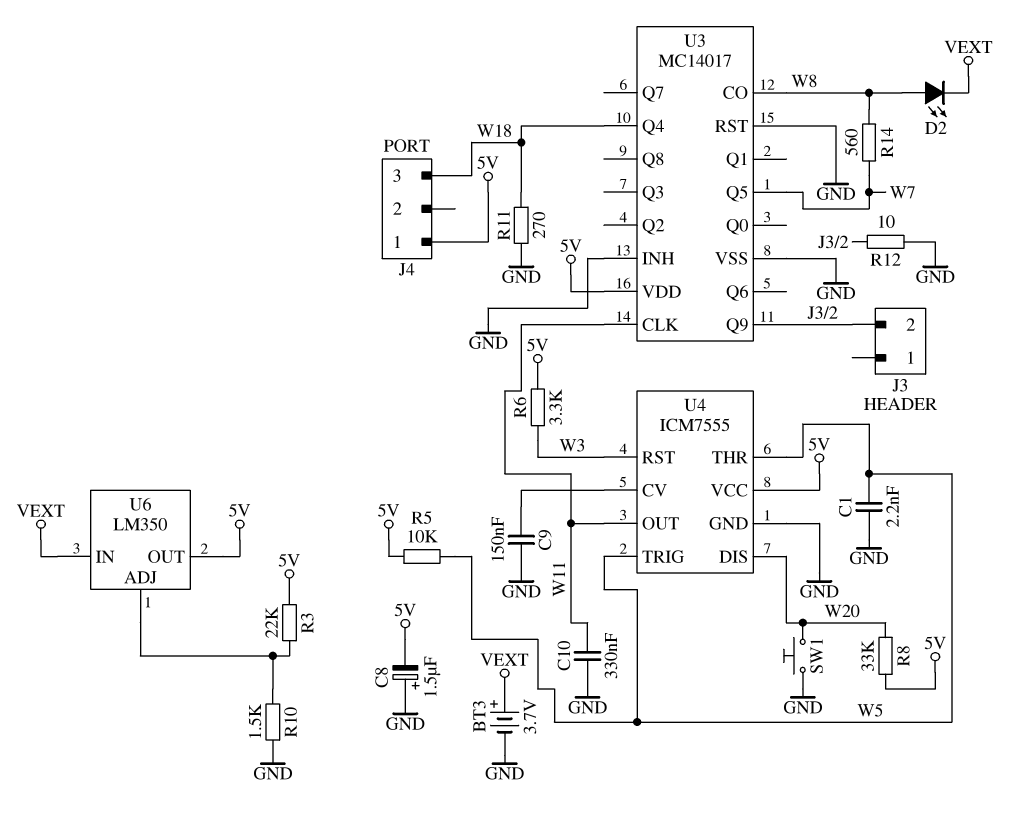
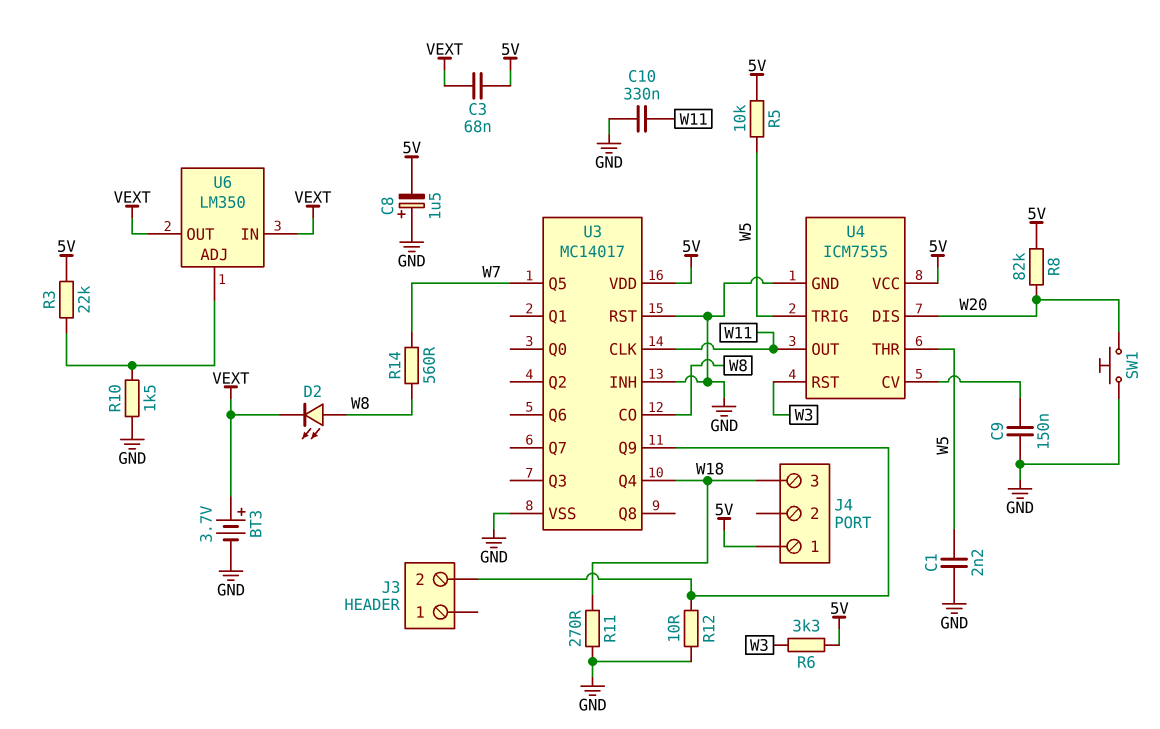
C3: none -> 68nF (5V, VEXT)
R8: 33k (5V, W20) -> 82k (5V, W20)
U6 pin OUT: 5V -> VEXT

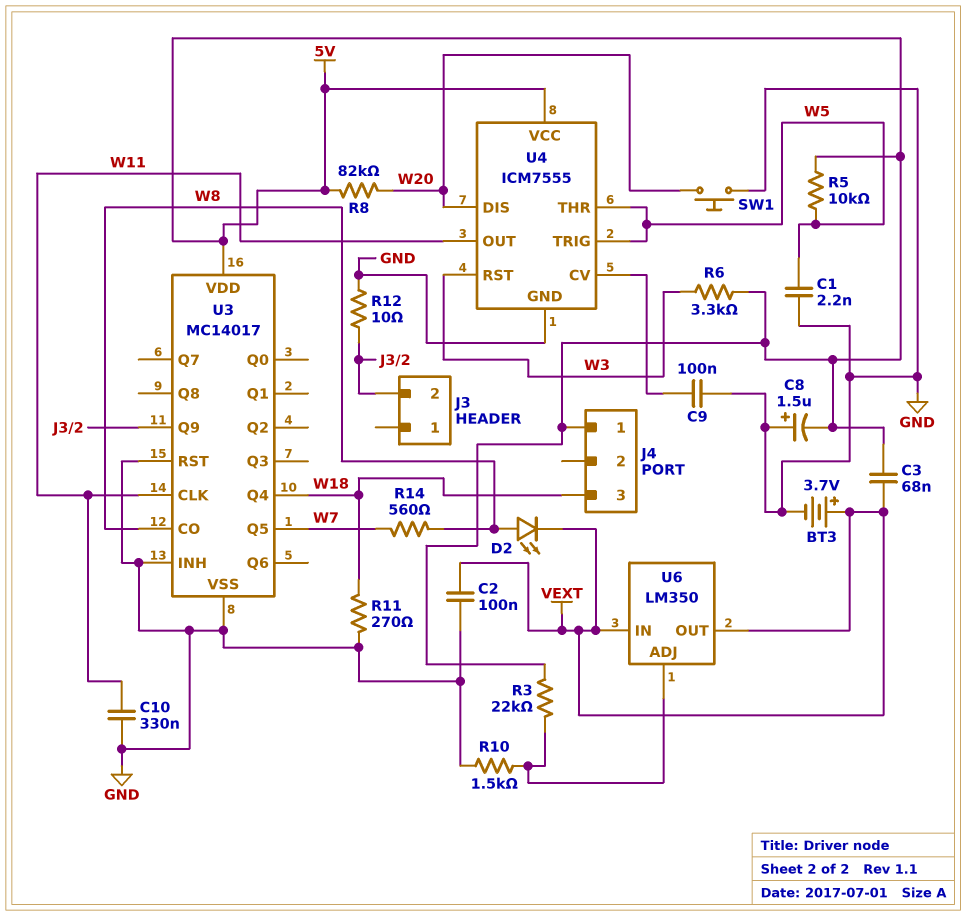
C2: none -> 100nF (GND, VEXT)
C9: 150nF (GND, U4/CV) -> 100nF (GND, U4/CV)

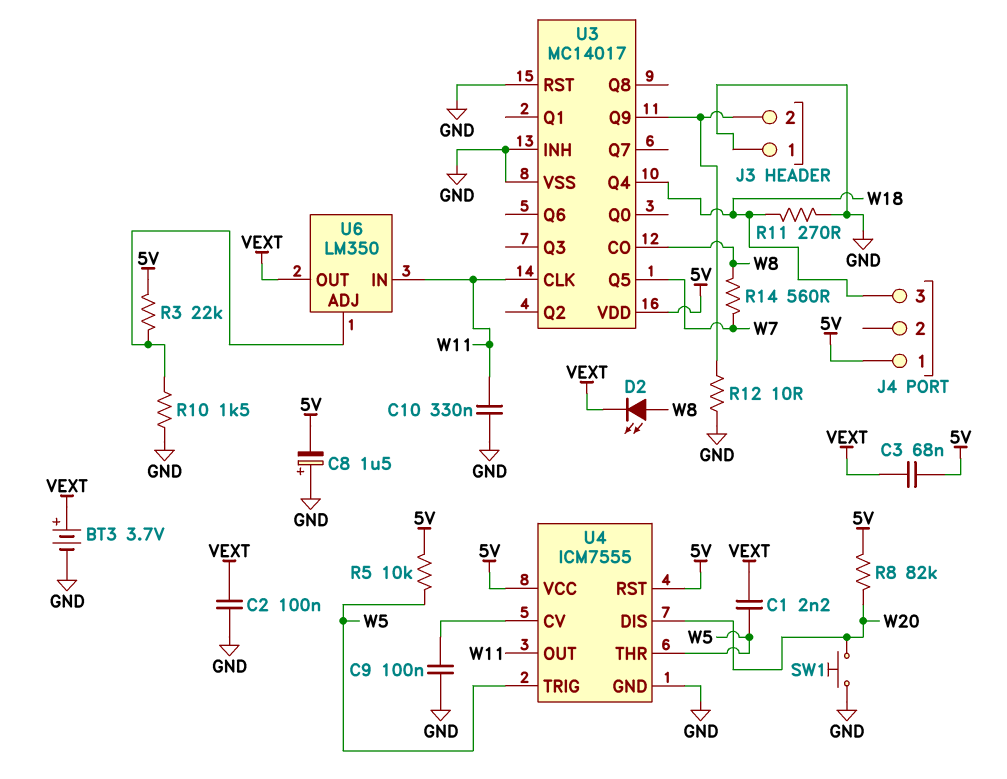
C1: 2.2nF (GND, W5) -> 2.2nF (VEXT, W5)
J3 pin 1: none -> GND
R6: 3.3k (5V, W3) -> none
U4 pin RST: W3 -> 5V
U6 pin IN: VEXT -> W11

